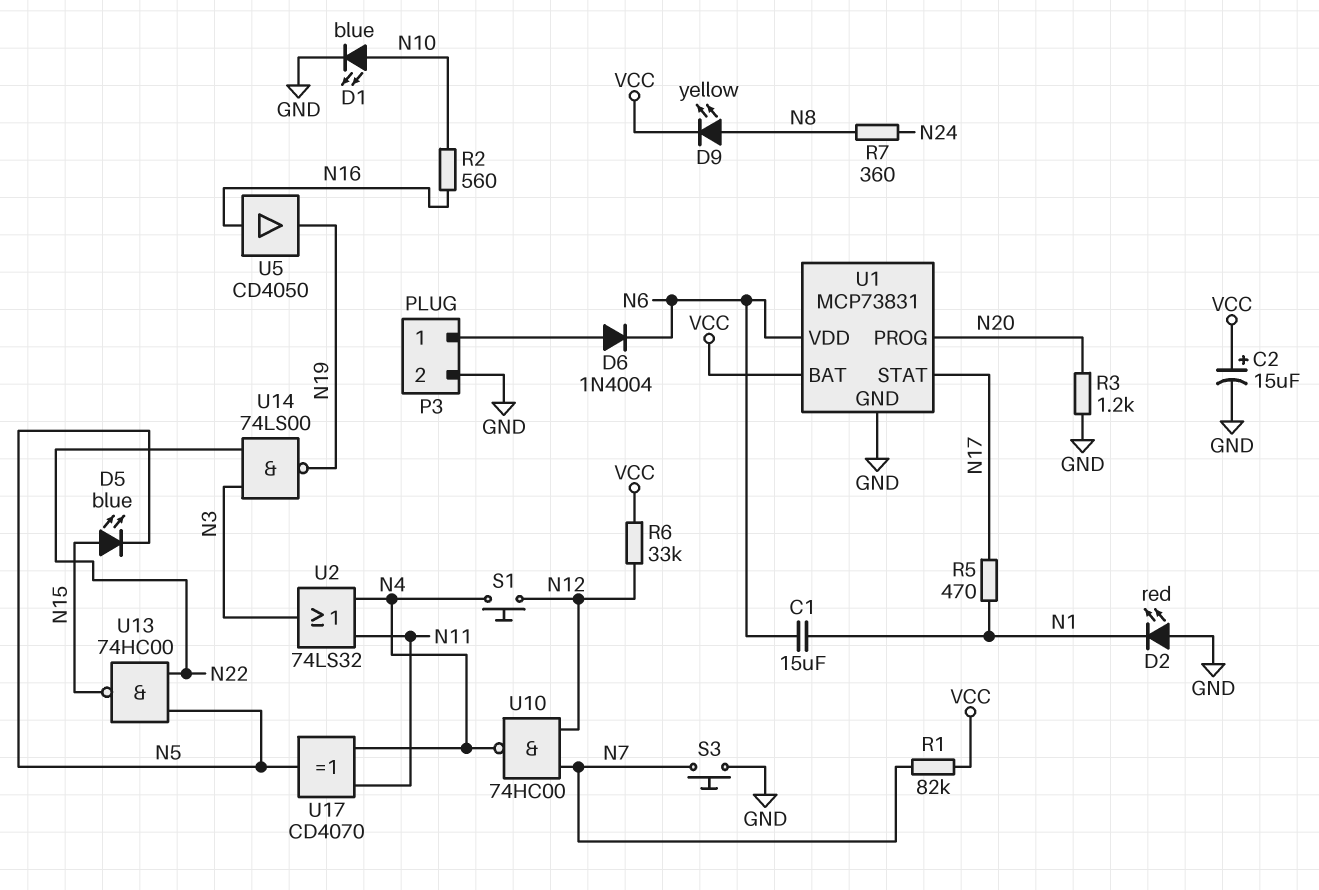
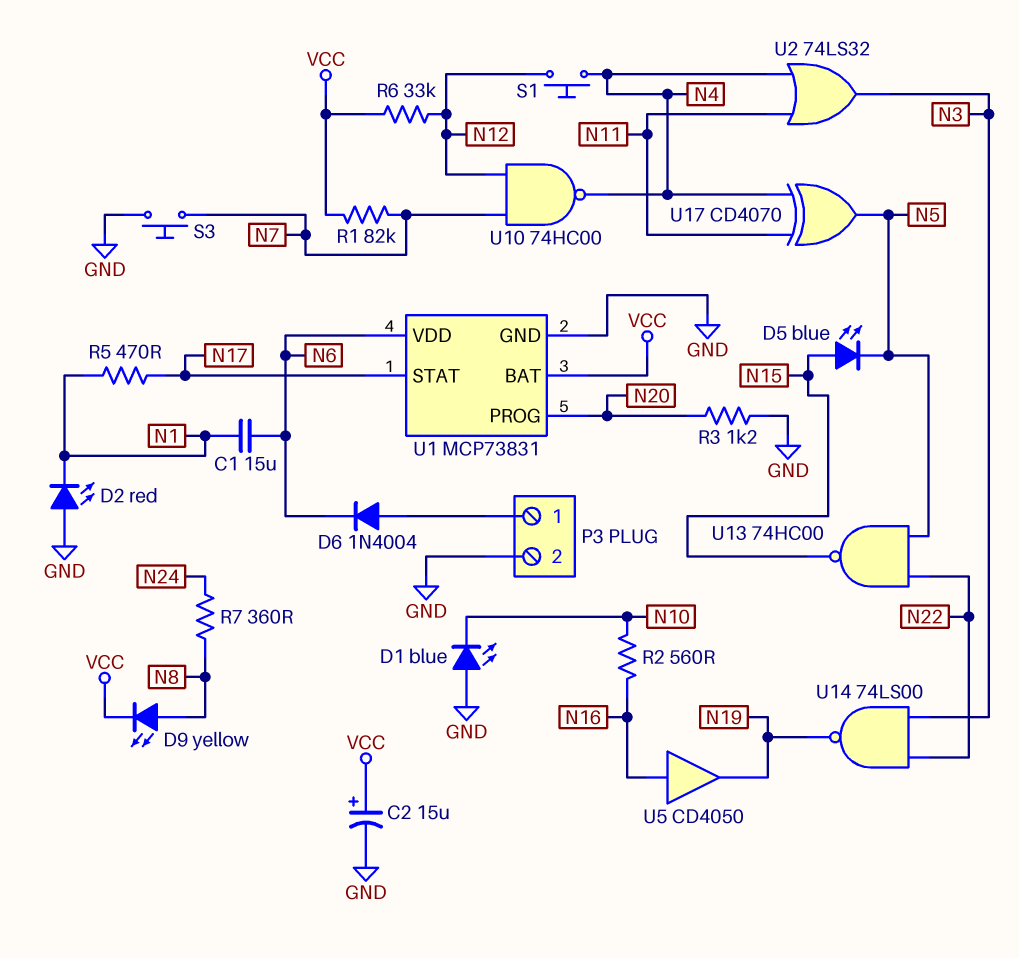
D1: LED blue (A N10, K GND) -> LED blue (A GND, K N10)

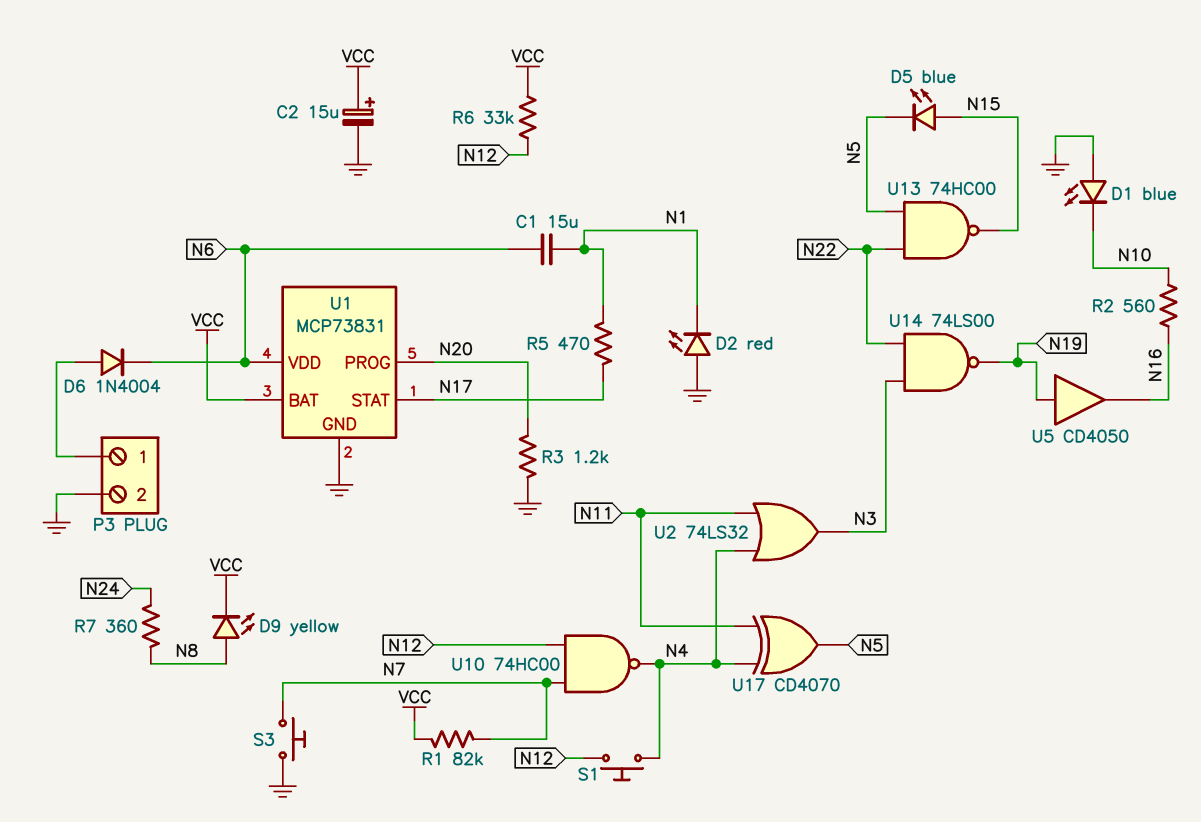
U5: buffer CD4050 (in N16, out N19) -> buffer CD4050 (in N19, out N16)

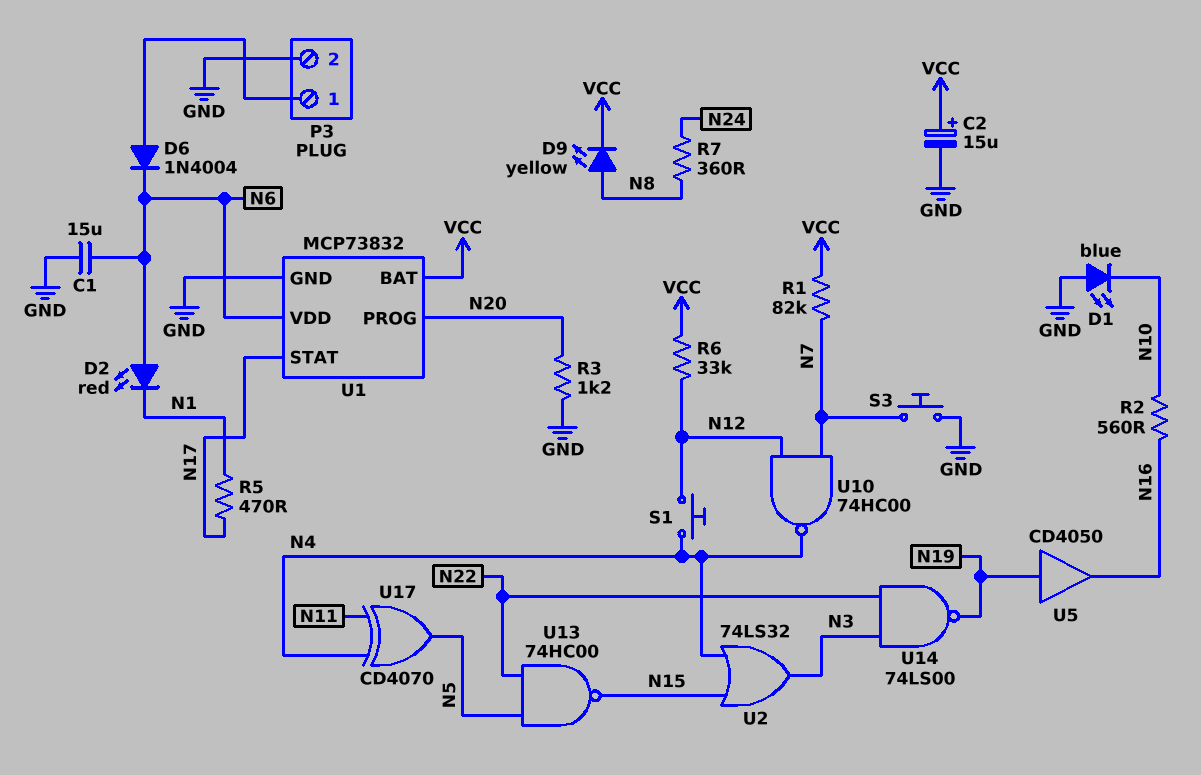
C1: 15uF (N1, N6) -> 15uF (GND, N6)
D2: LED red (A GND, K N1) -> LED red (A N6, K N1)
D5: LED blue (A N15, K N5) -> none
U1: MCP73831 -> MCP73832
U2: OR 74LS32 (in N4, in N11, out N3) -> OR 74LS32 (in N4, in N15, out N3)

